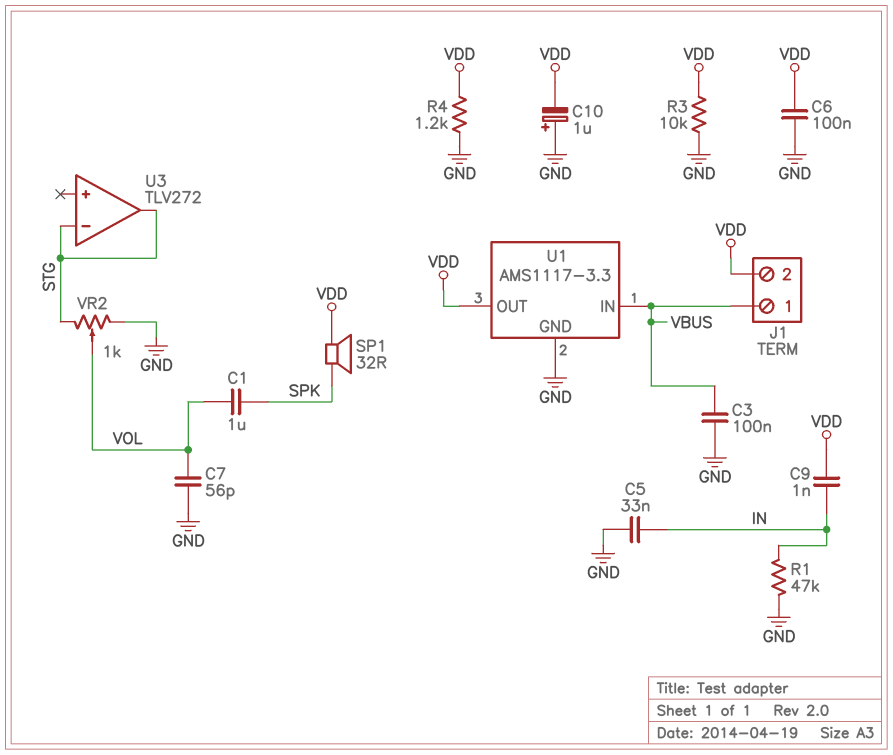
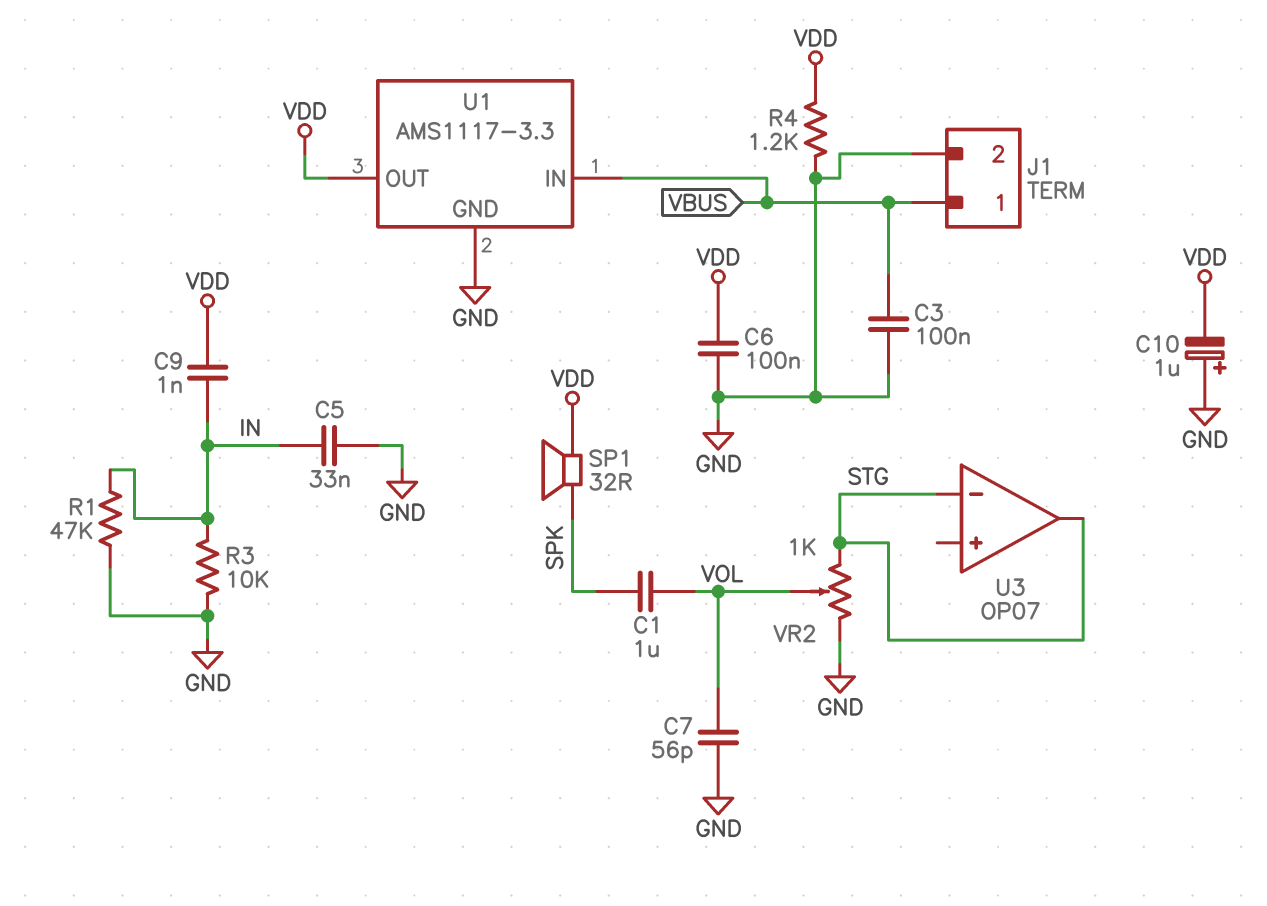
J1 pin 2: VDD -> GND
R3: 10k (GND, VDD) -> 10k (GND, IN)
U3: TLV272 -> OP07

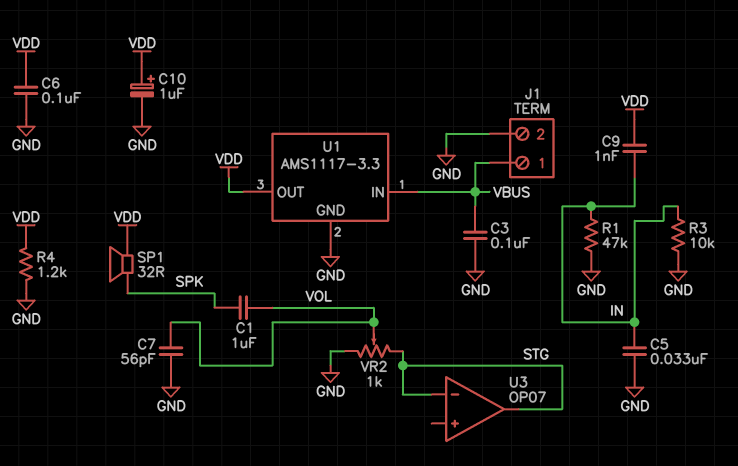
C10: 1uF (plus GND, minus VDD) -> 1uF (plus VDD, minus GND)

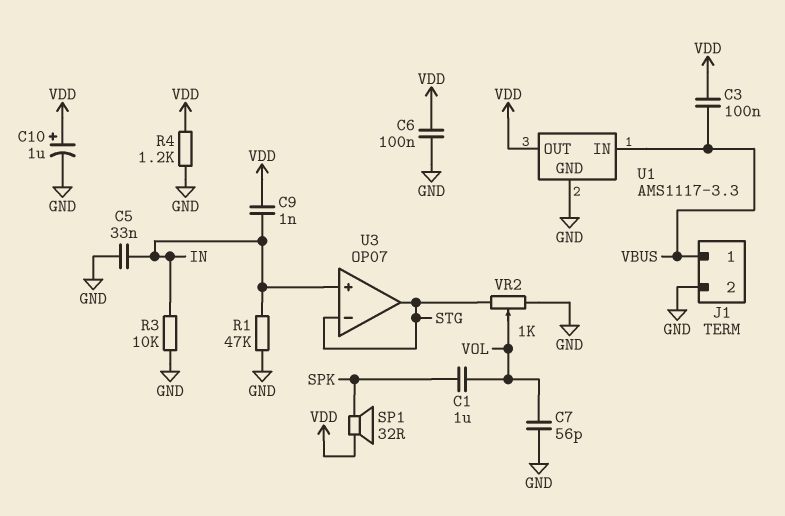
C3: 100nF (GND, VBUS) -> 100nF (VBUS, VDD)
U3 pin in+: none -> IN

